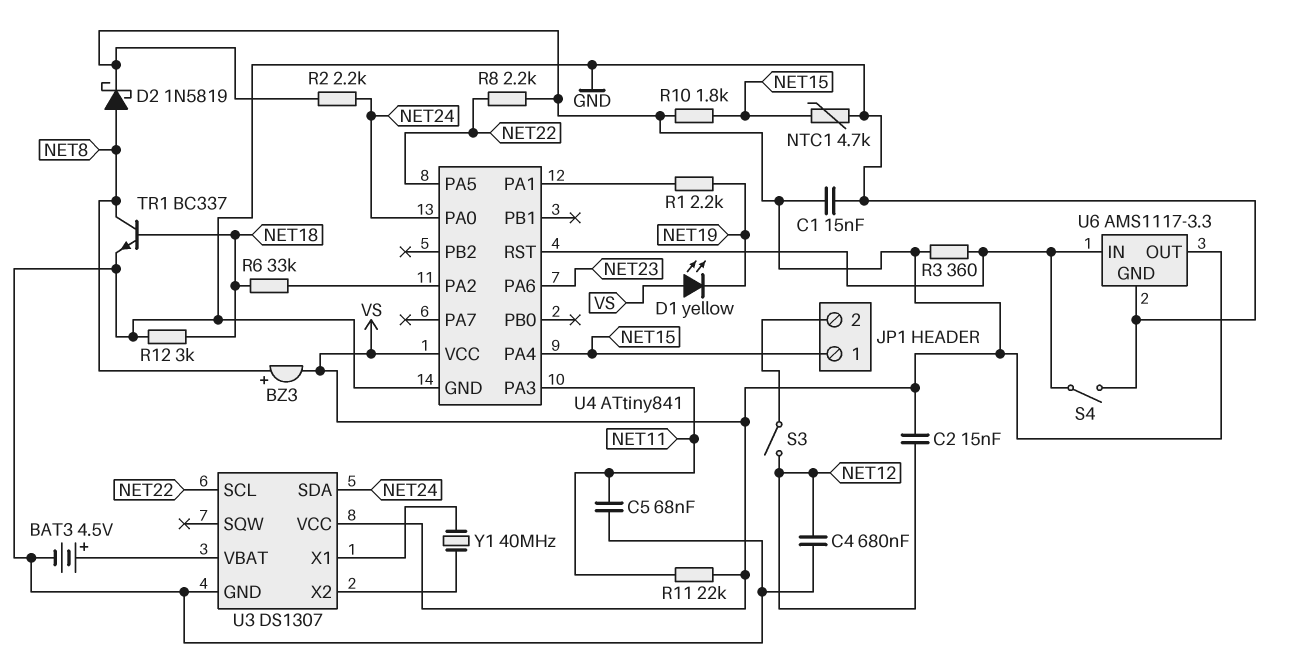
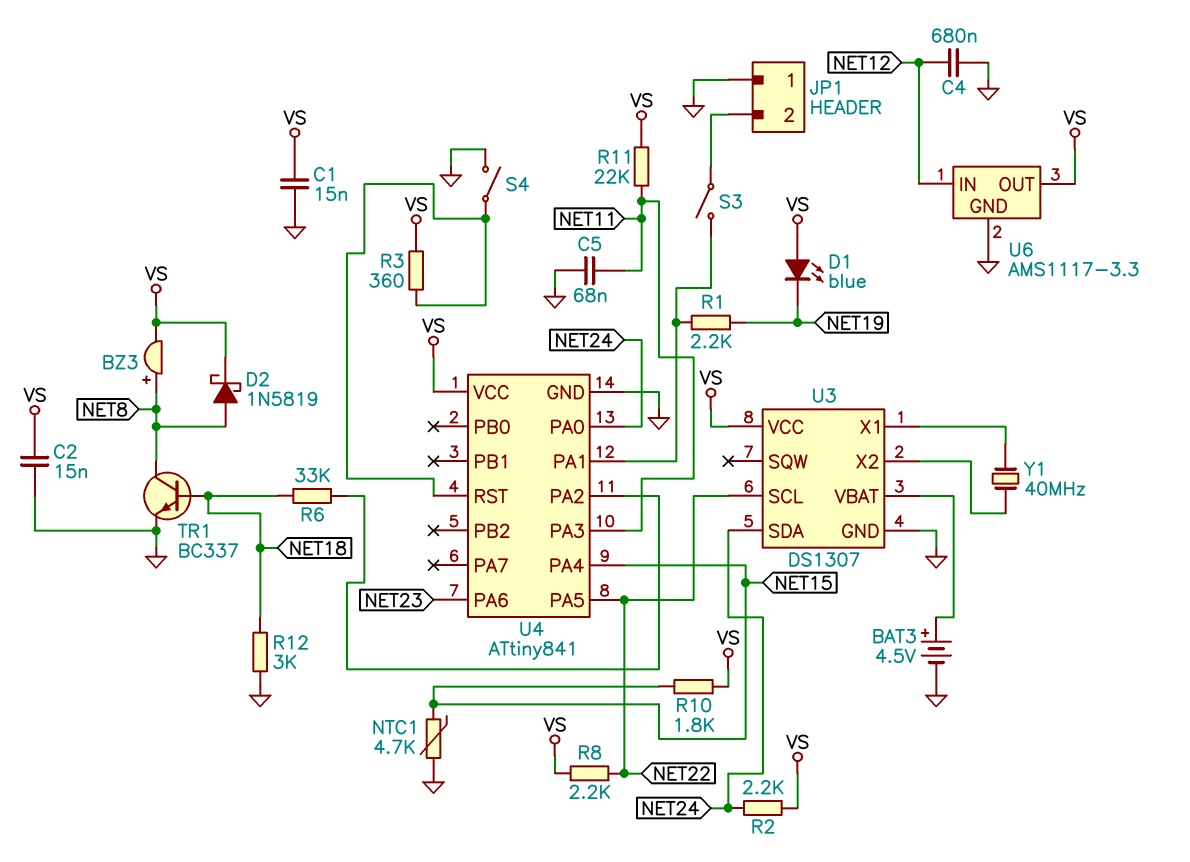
C2: 15nF (NET12, VS) -> 15nF (GND, VS)
D1: LED yellow (A VS, K NET19) -> LED blue (A VS, K NET19)
JP1 pin 1: NET15 -> GND
S3: switch (JP1/2, NET12) -> switch (JP1/2, U4/PA1)
U6 pin IN: U4/RST -> NET12

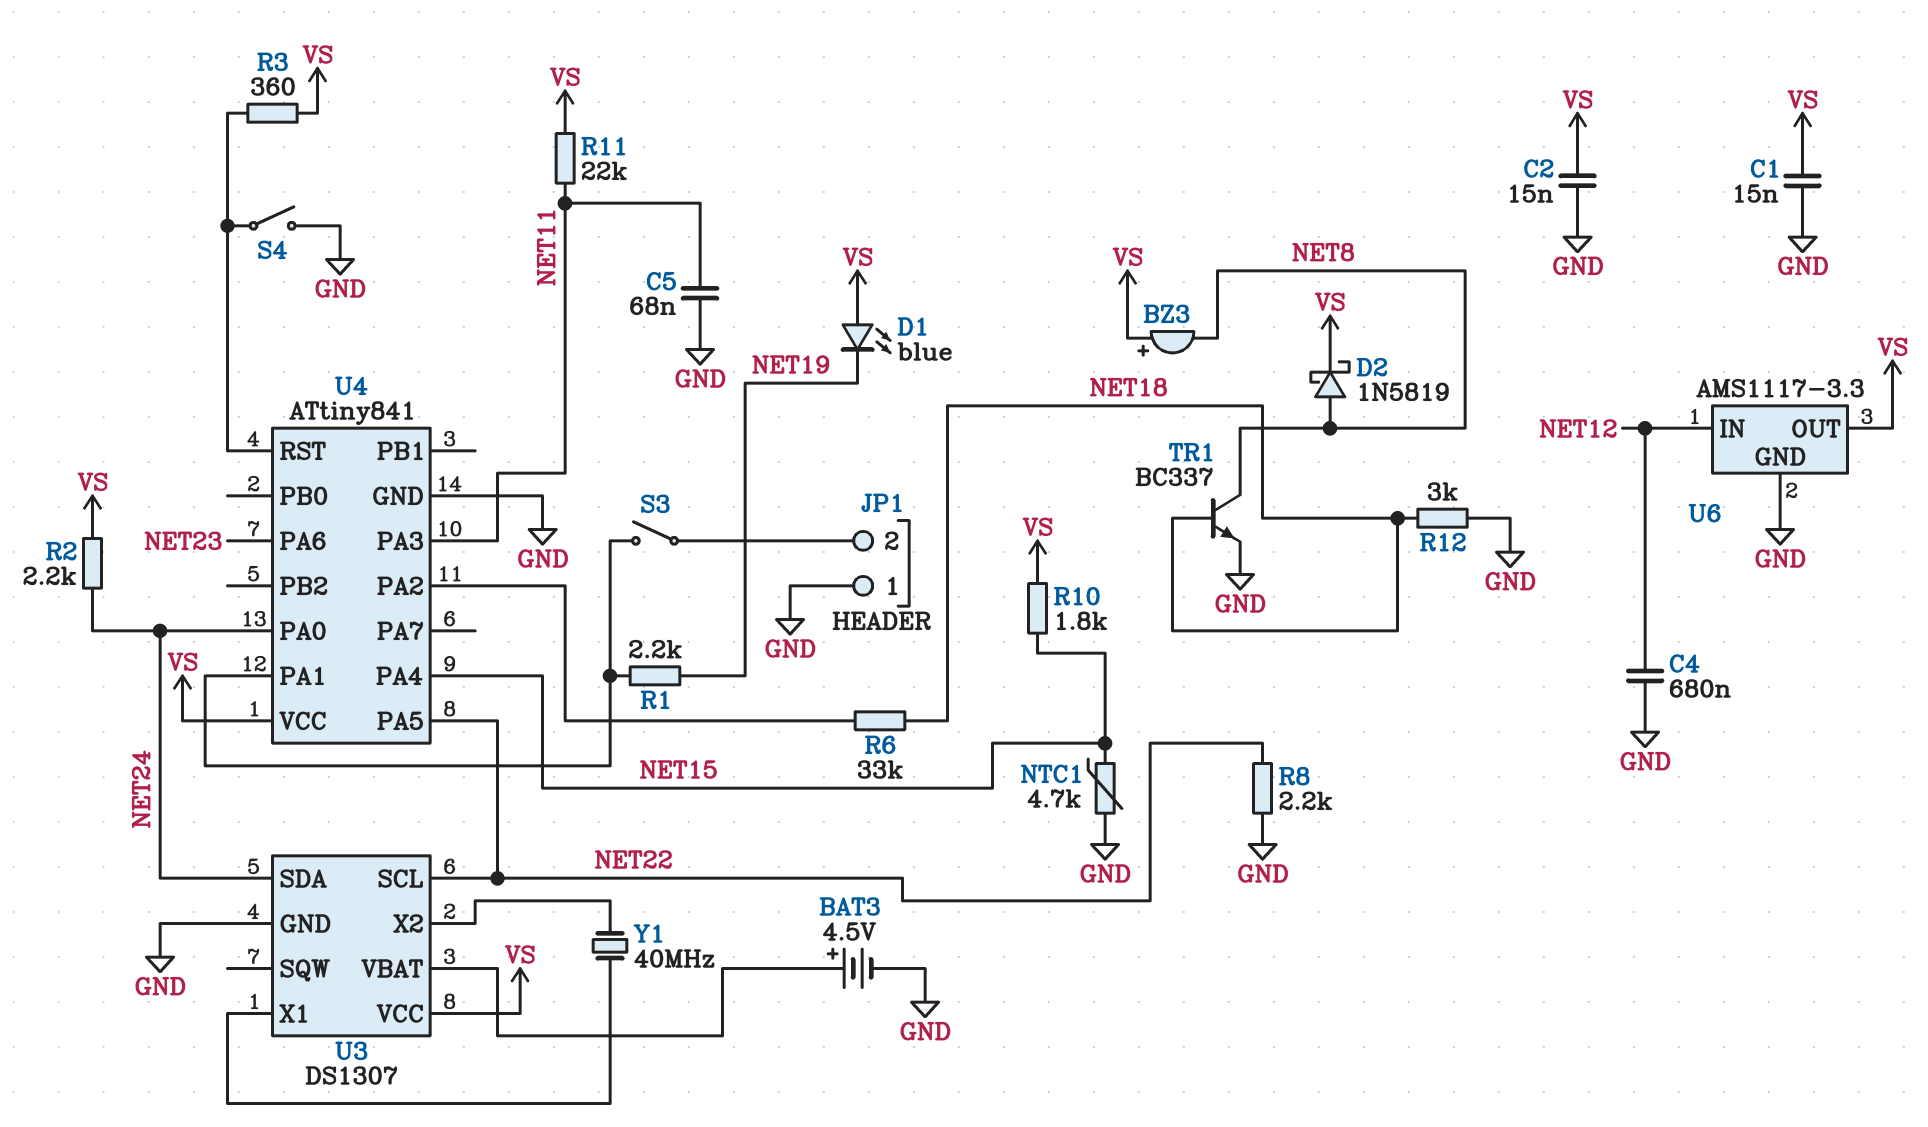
BZ3: buzzer (plus NET8, minus VS) -> buzzer (plus VS, minus NET8)
R8: 2.2k (NET22, VS) -> 2.2k (GND, NET22)

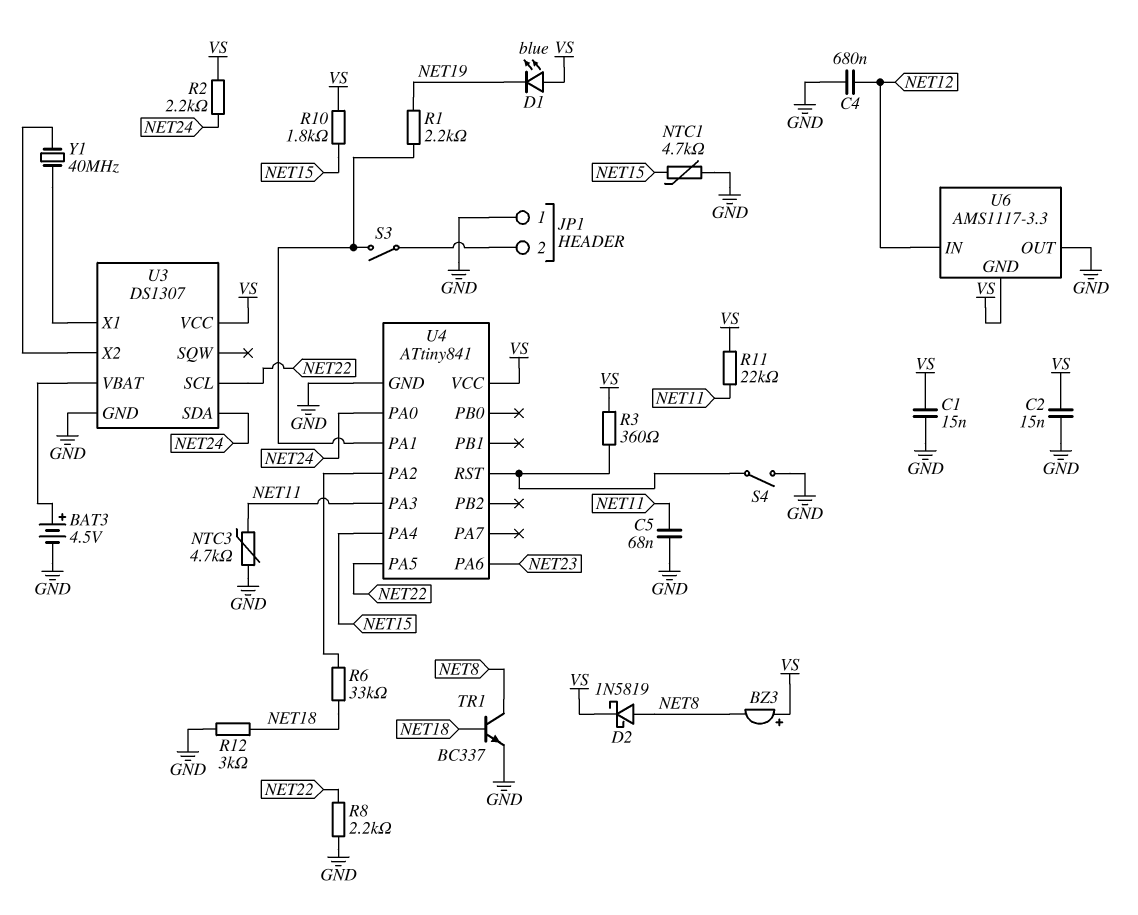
NTC3: none -> 4.7k (GND, NET11)
U6 pin GND: GND -> VS
U6 pin OUT: VS -> GND

